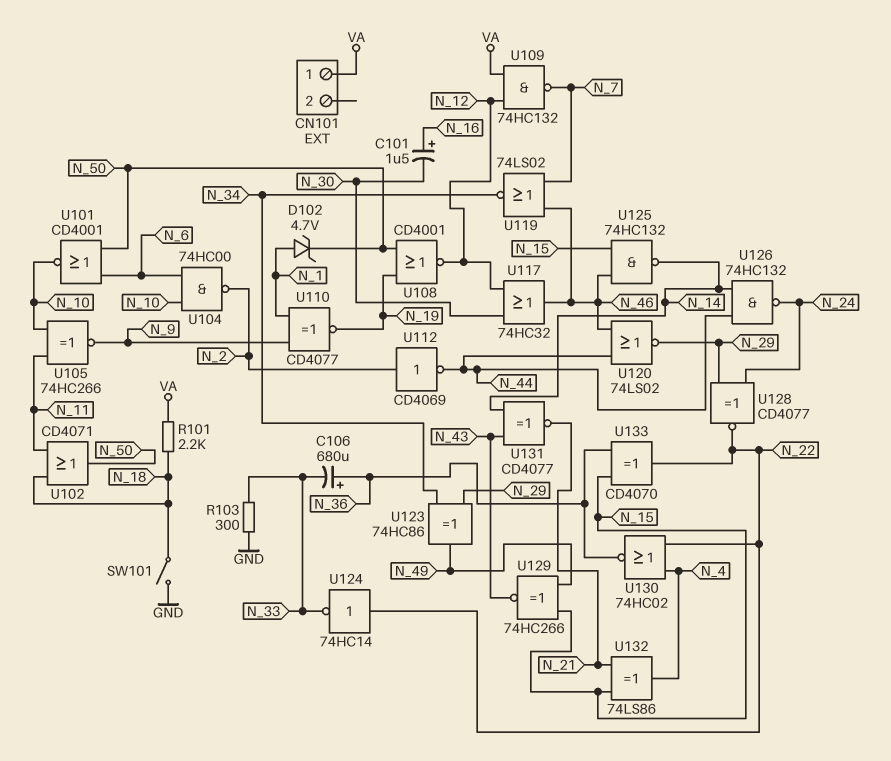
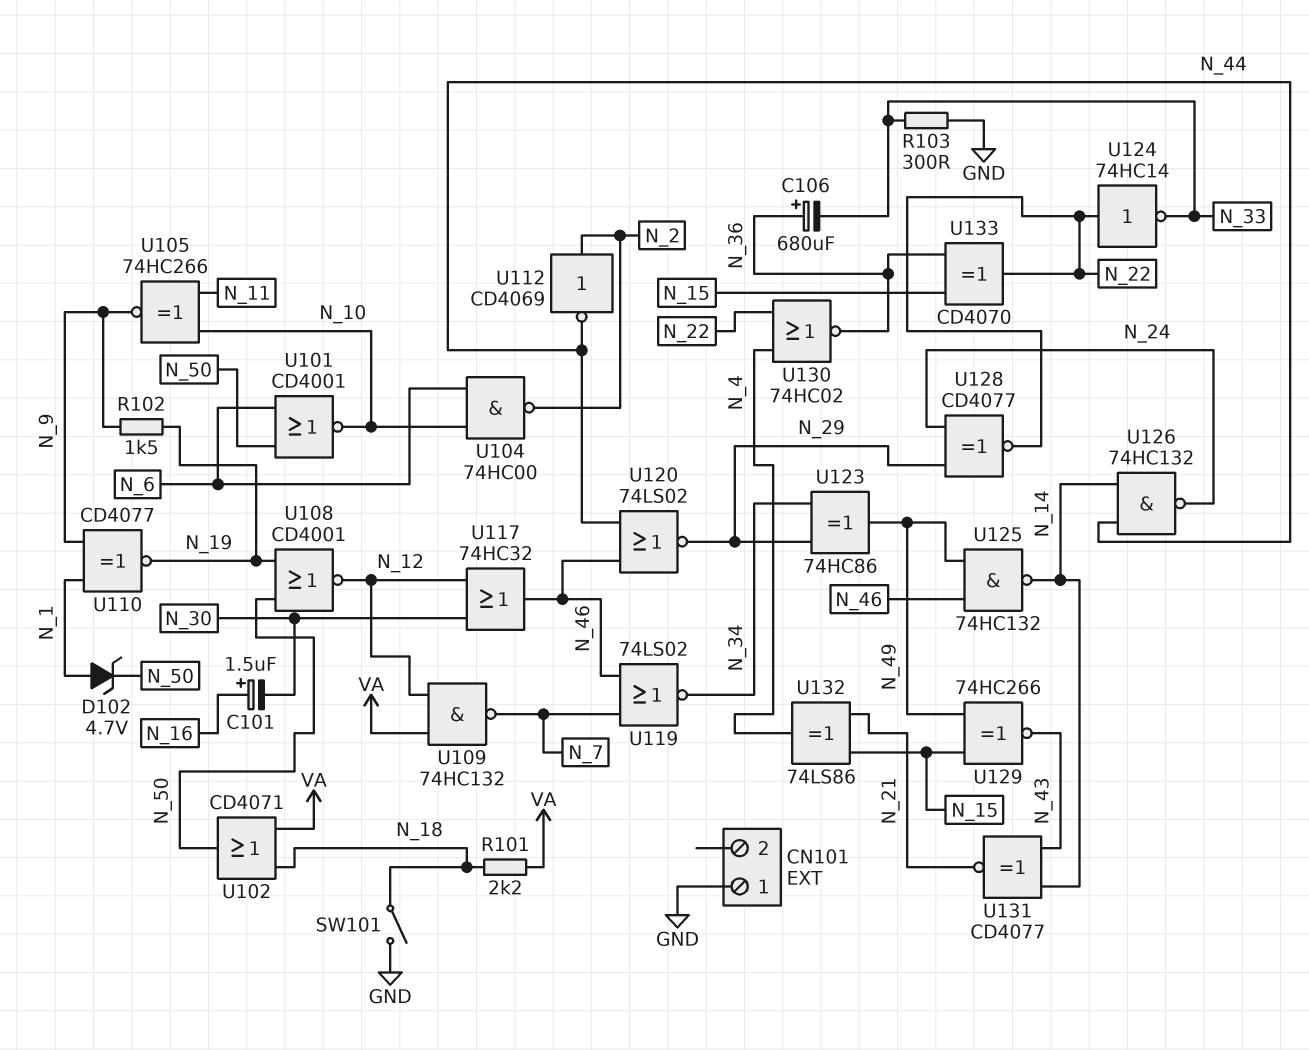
CN101 pin 1: VA -> GND
R102: none -> 1.5k (N_9, N_19)
U102: OR CD4071 (in N_11, in N_18, out N_50) -> OR CD4071 (in N_18, in VA, out N_50)
U125: NAND 74HC132 (in N_15, in N_46, out N_14) -> NAND 74HC132 (in N_46, in N_49, out N_14)

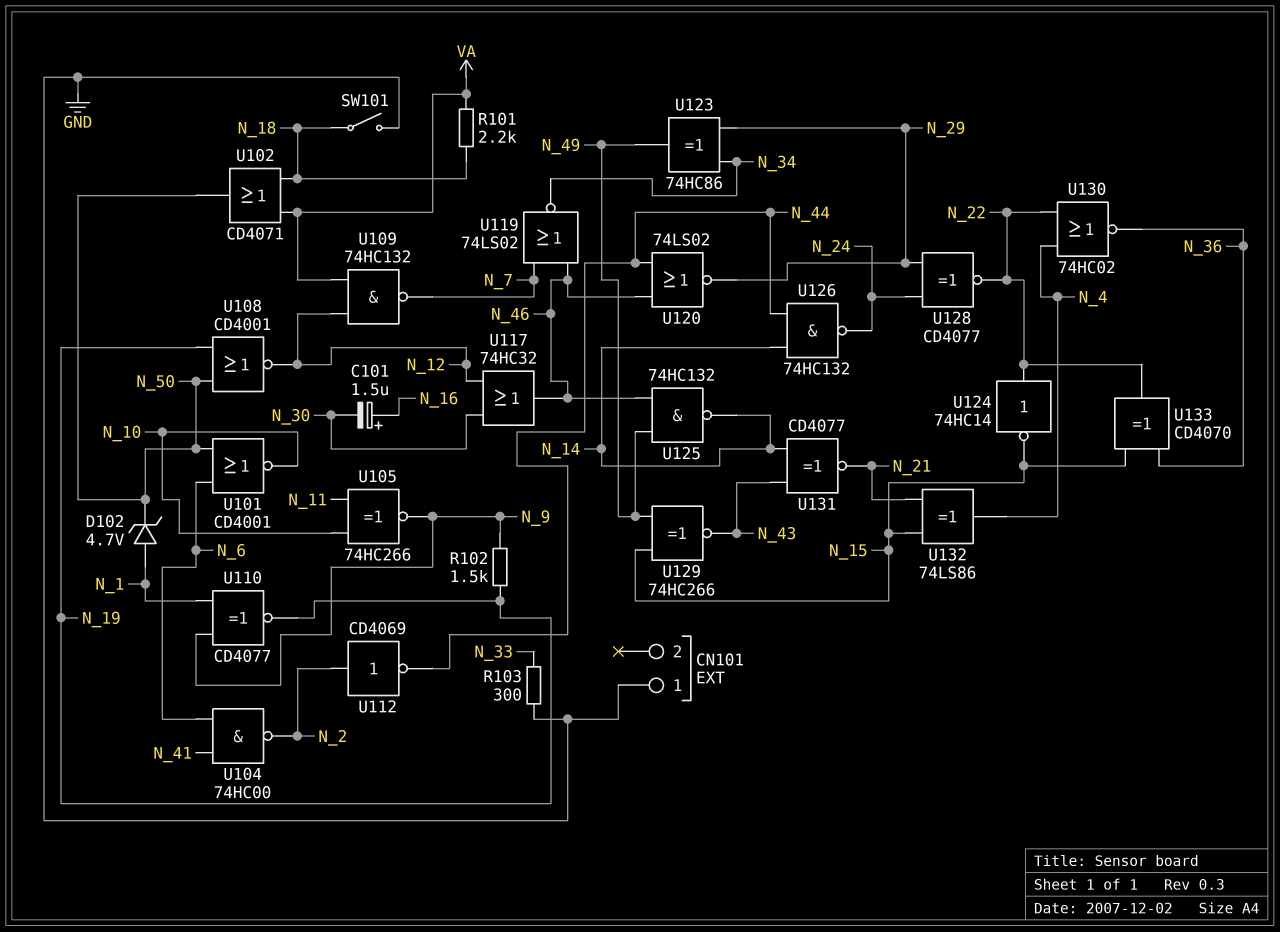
C106: 680uF (plus N_36, minus N_33) -> none
U104: NAND 74HC00 (in N_6, in N_10, out N_2) -> NAND 74HC00 (in N_6, in N_41, out N_2)
U124: NOT 74HC14 (in N_22, out N_33) -> NOT 74HC14 (in N_22, out N_15)

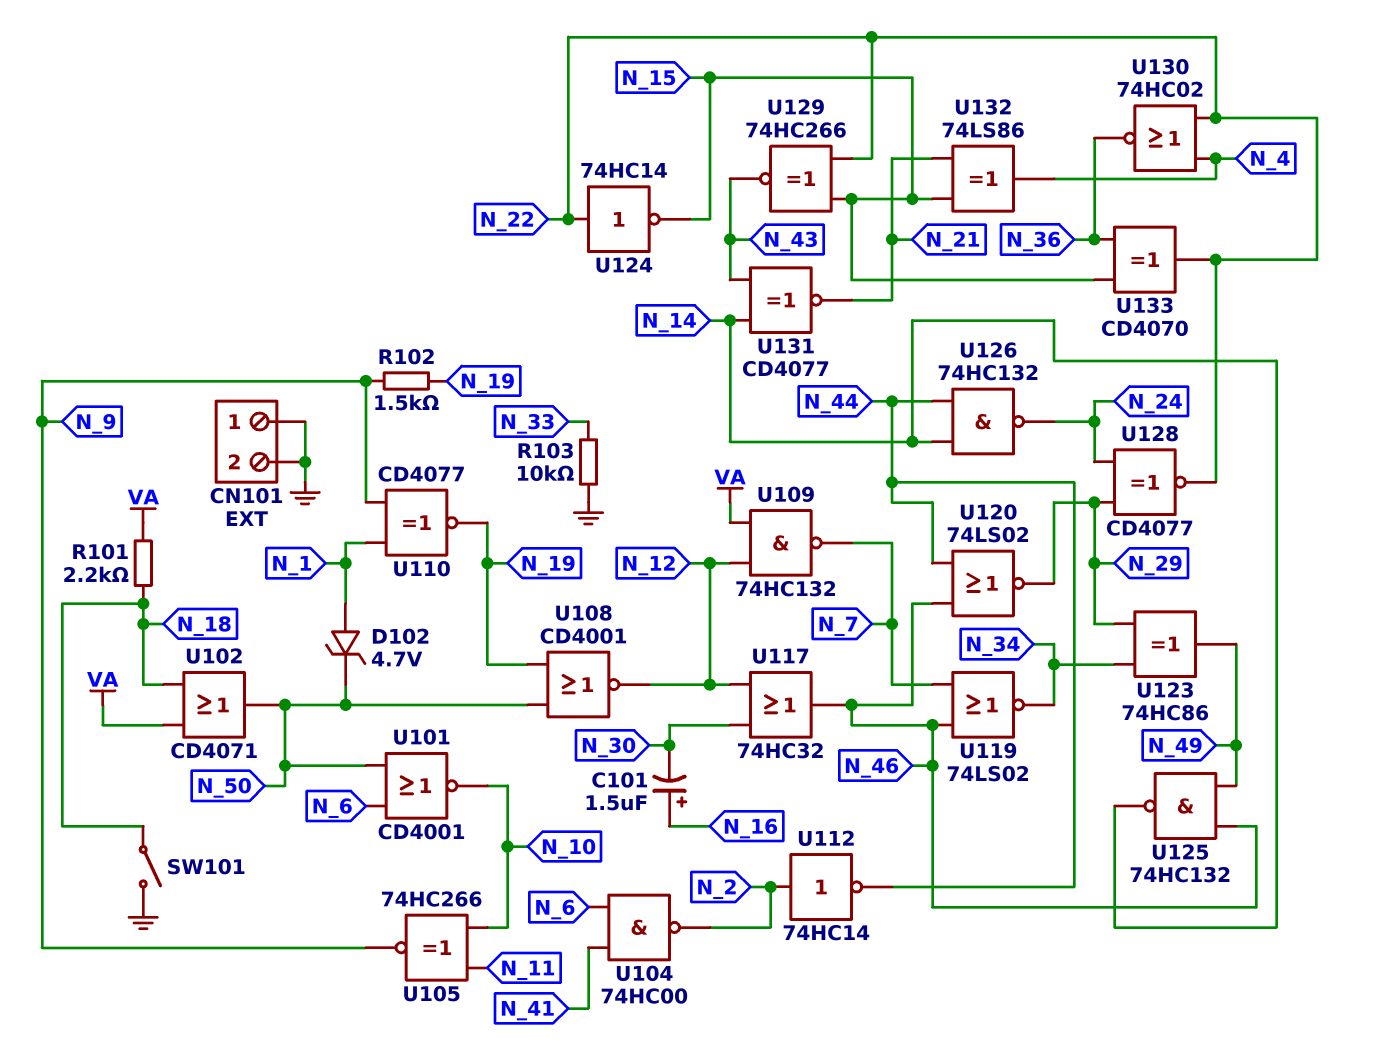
CN101 pin 2: none -> GND
R103: 300 (GND, N_33) -> 10k (GND, N_33)
U112: NOT CD4069 (in N_2, out N_44) -> NOT 74HC14 (in N_2, out N_44)
U129: XNOR 74HC266 (in N_15, in N_49, out N_43) -> XNOR 74HC266 (in N_15, in N_22, out N_43)

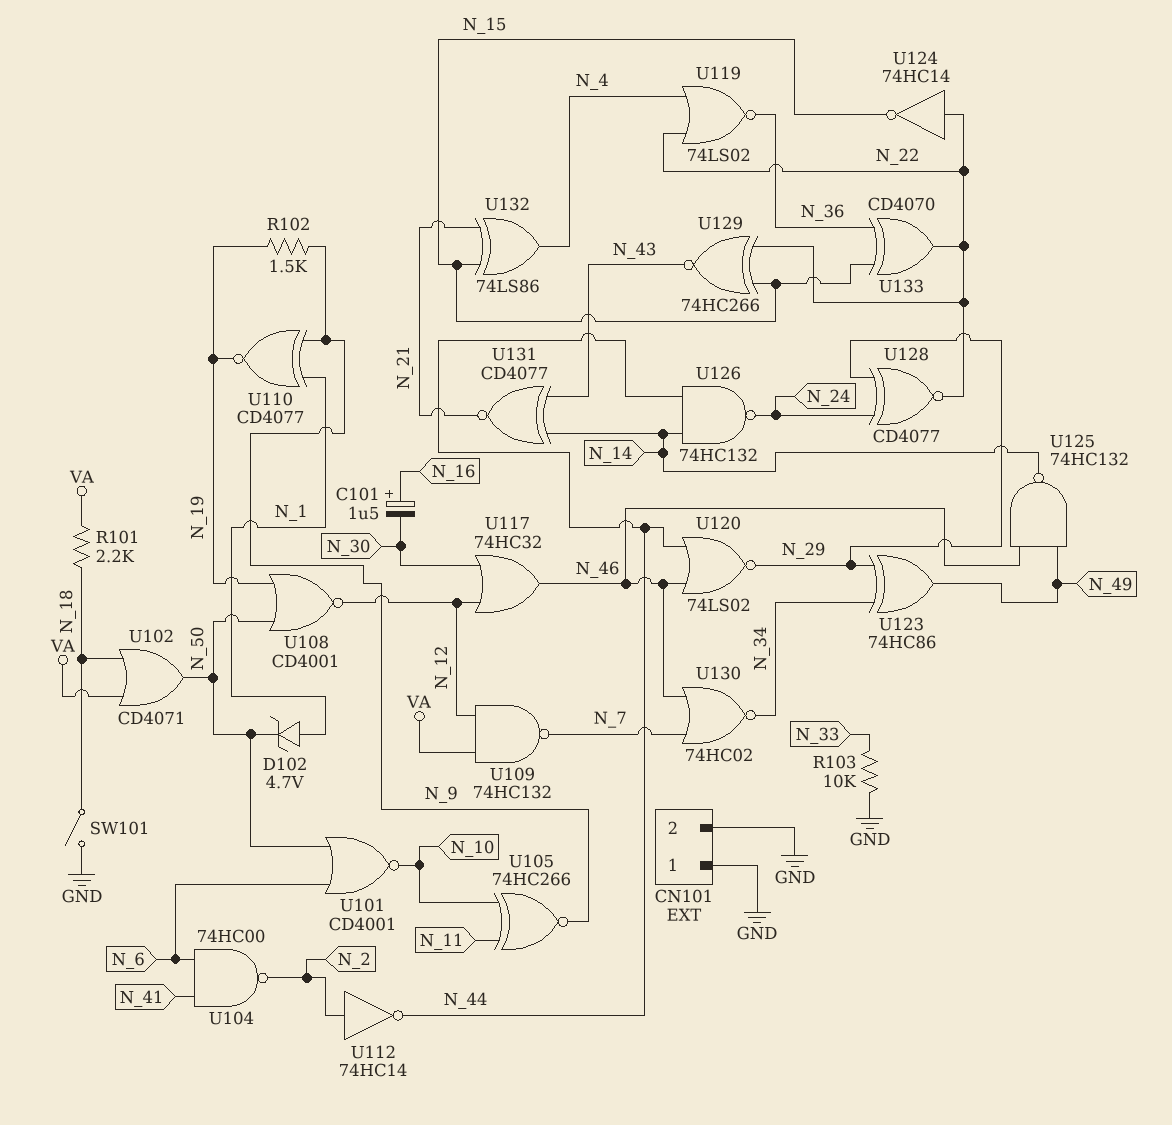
U119: NOR 74LS02 (in N_7, in N_46, out N_34) -> NOR 74LS02 (in N_4, in N_22, out N_36)
U130: NOR 74HC02 (in N_4, in N_22, out N_36) -> NOR 74HC02 (in N_7, in N_46, out N_34)

